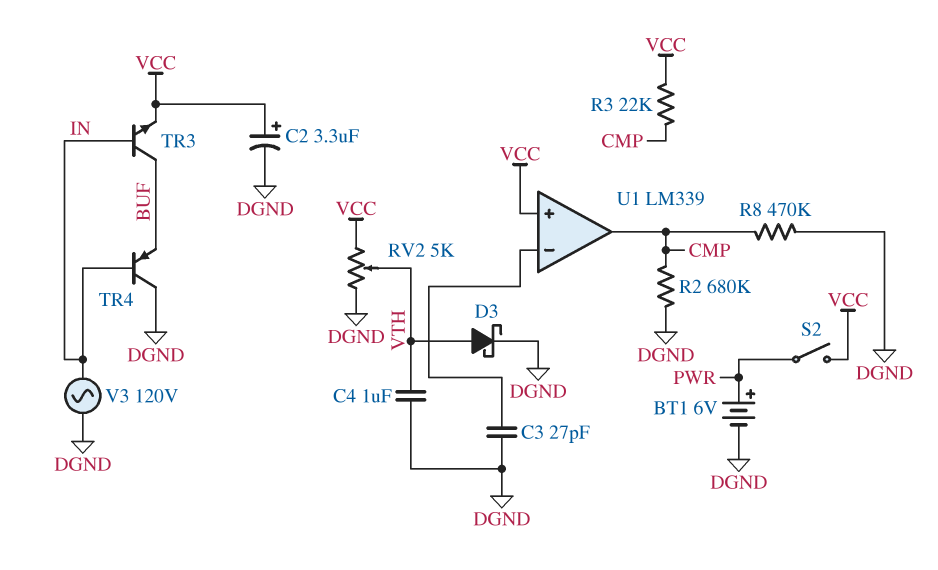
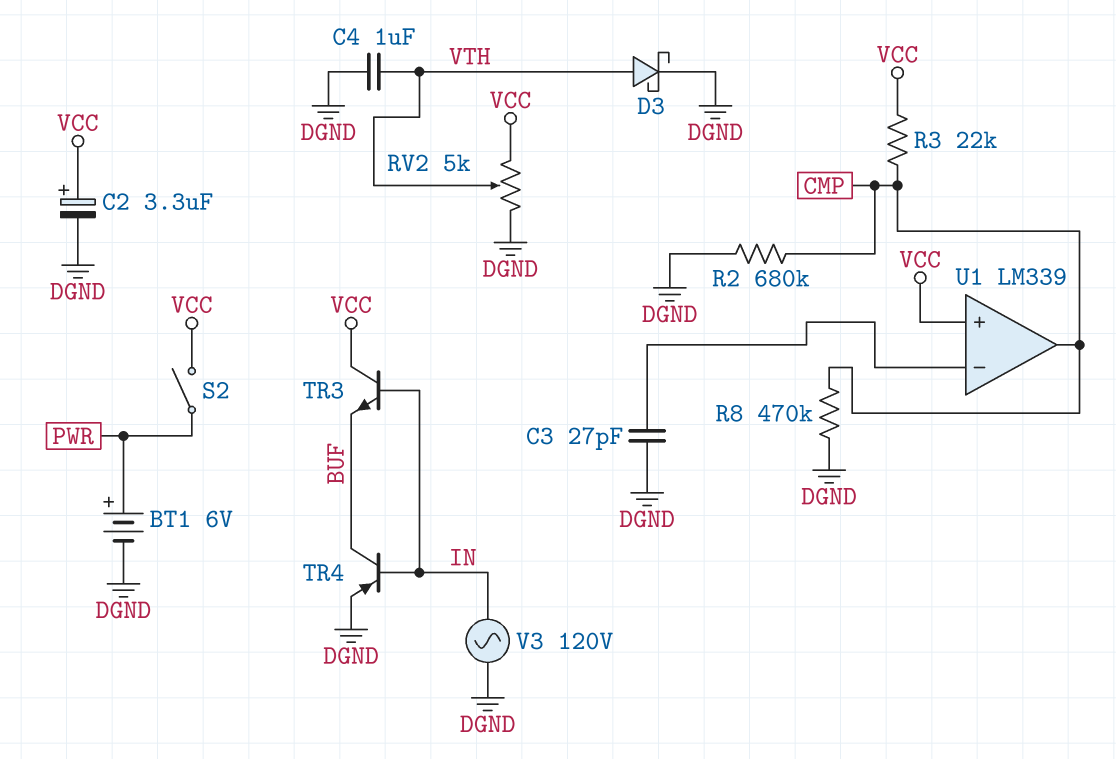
TR3: NPN (B IN, C BUF, E VCC) -> NPN (B IN, C VCC, E BUF)
TR4: PNP (B IN, C DGND, E BUF) -> PNP (B IN, C BUF, E DGND)

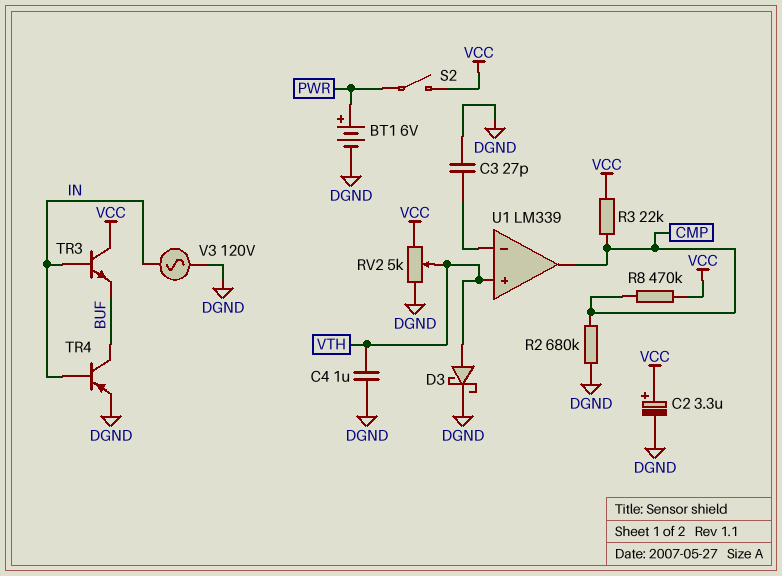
R8: 470k (CMP, DGND) -> 470k (CMP, VCC)
U1 pin in+: VCC -> VTH

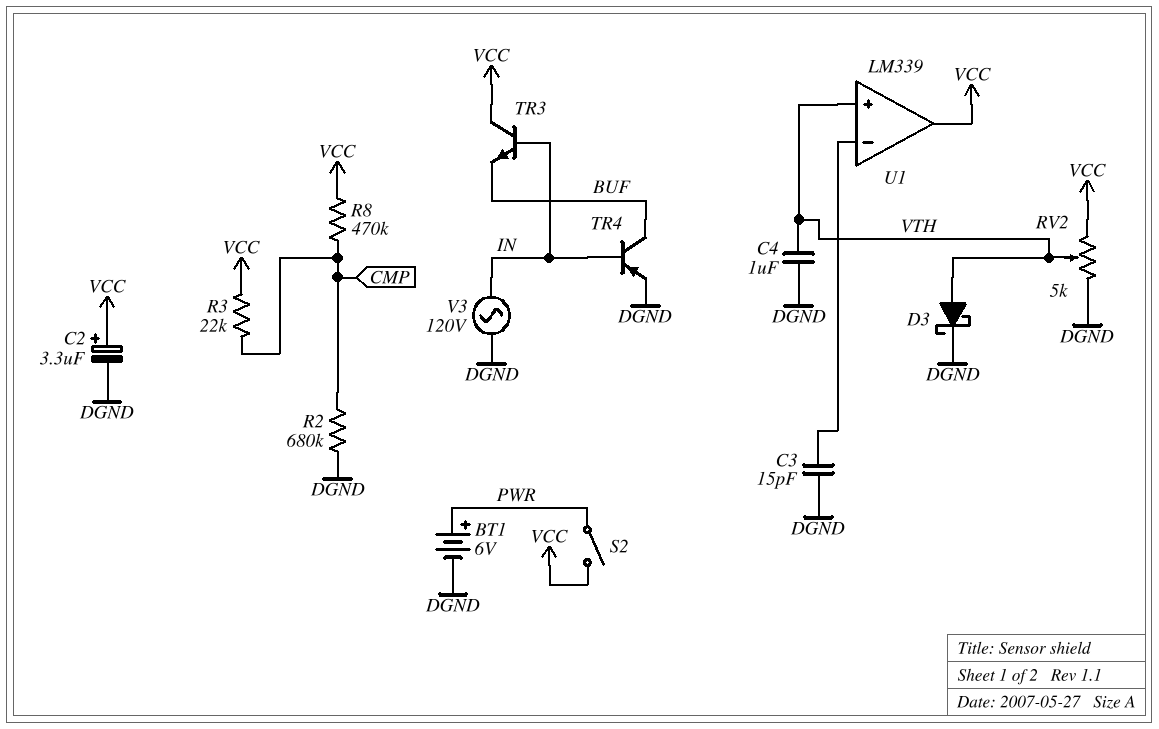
C3: 27pF (DGND, U1/in-) -> 15pF (DGND, U1/in-)
U1 pin out: CMP -> VCC

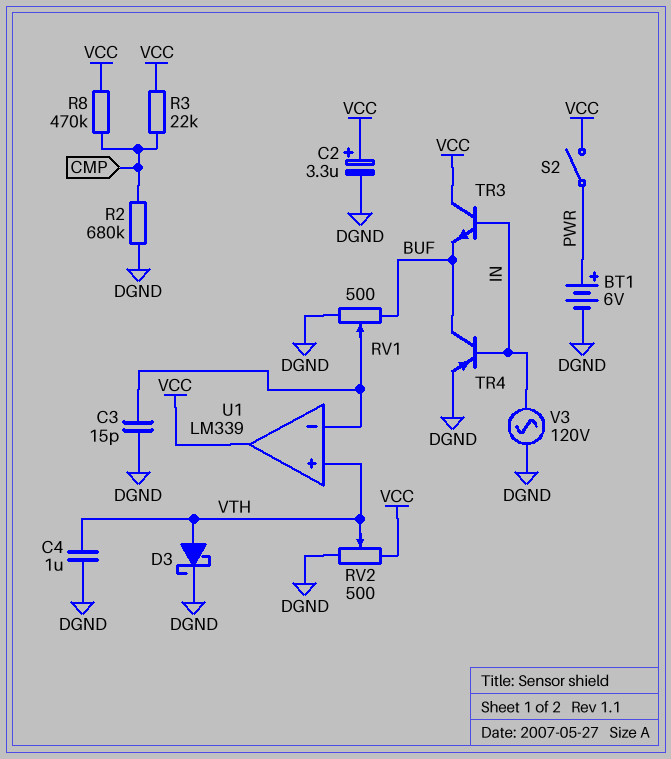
RV1: none -> 500 (BUF, DGND, wiper U1/in-)
RV2: 5k (DGND, VCC, wiper VTH) -> 500 (DGND, VCC, wiper VTH)

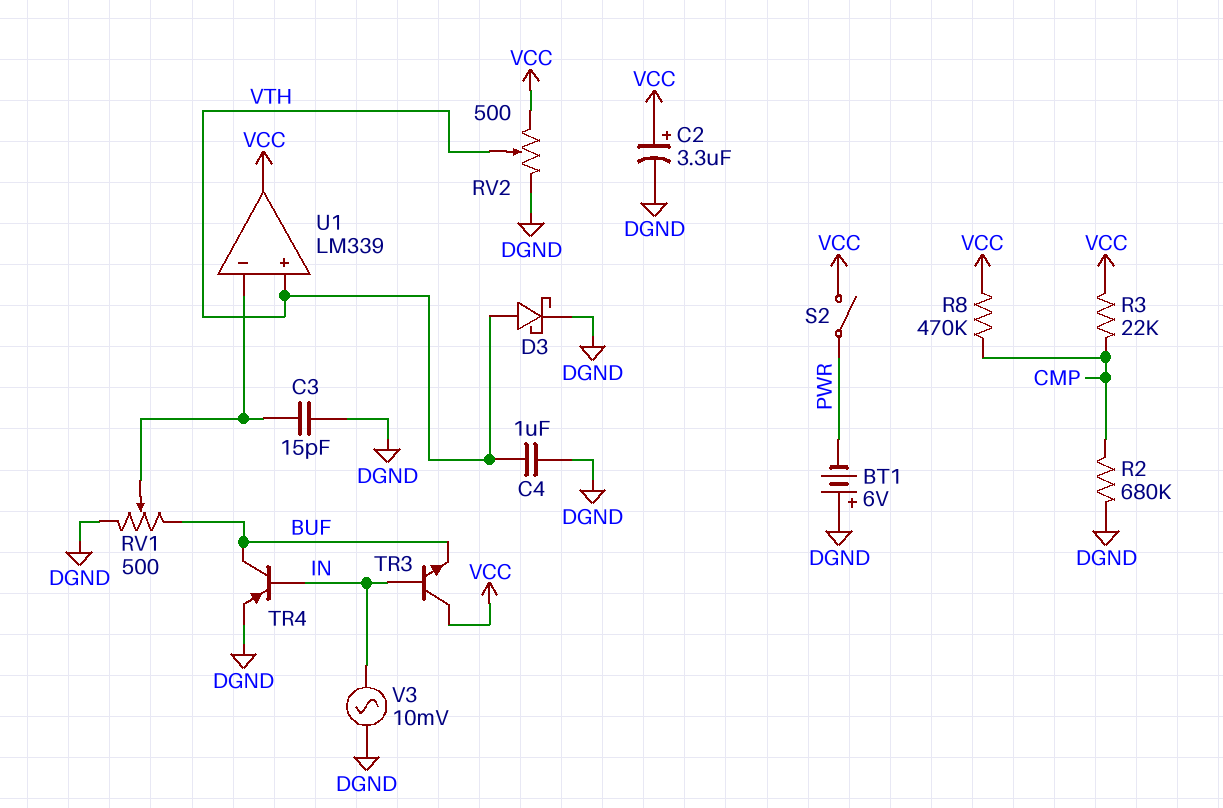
BT1: 6V (plus PWR, minus DGND) -> 6V (plus DGND, minus PWR)
V3: AC 120V (DGND, IN) -> AC 10mV (DGND, IN)

